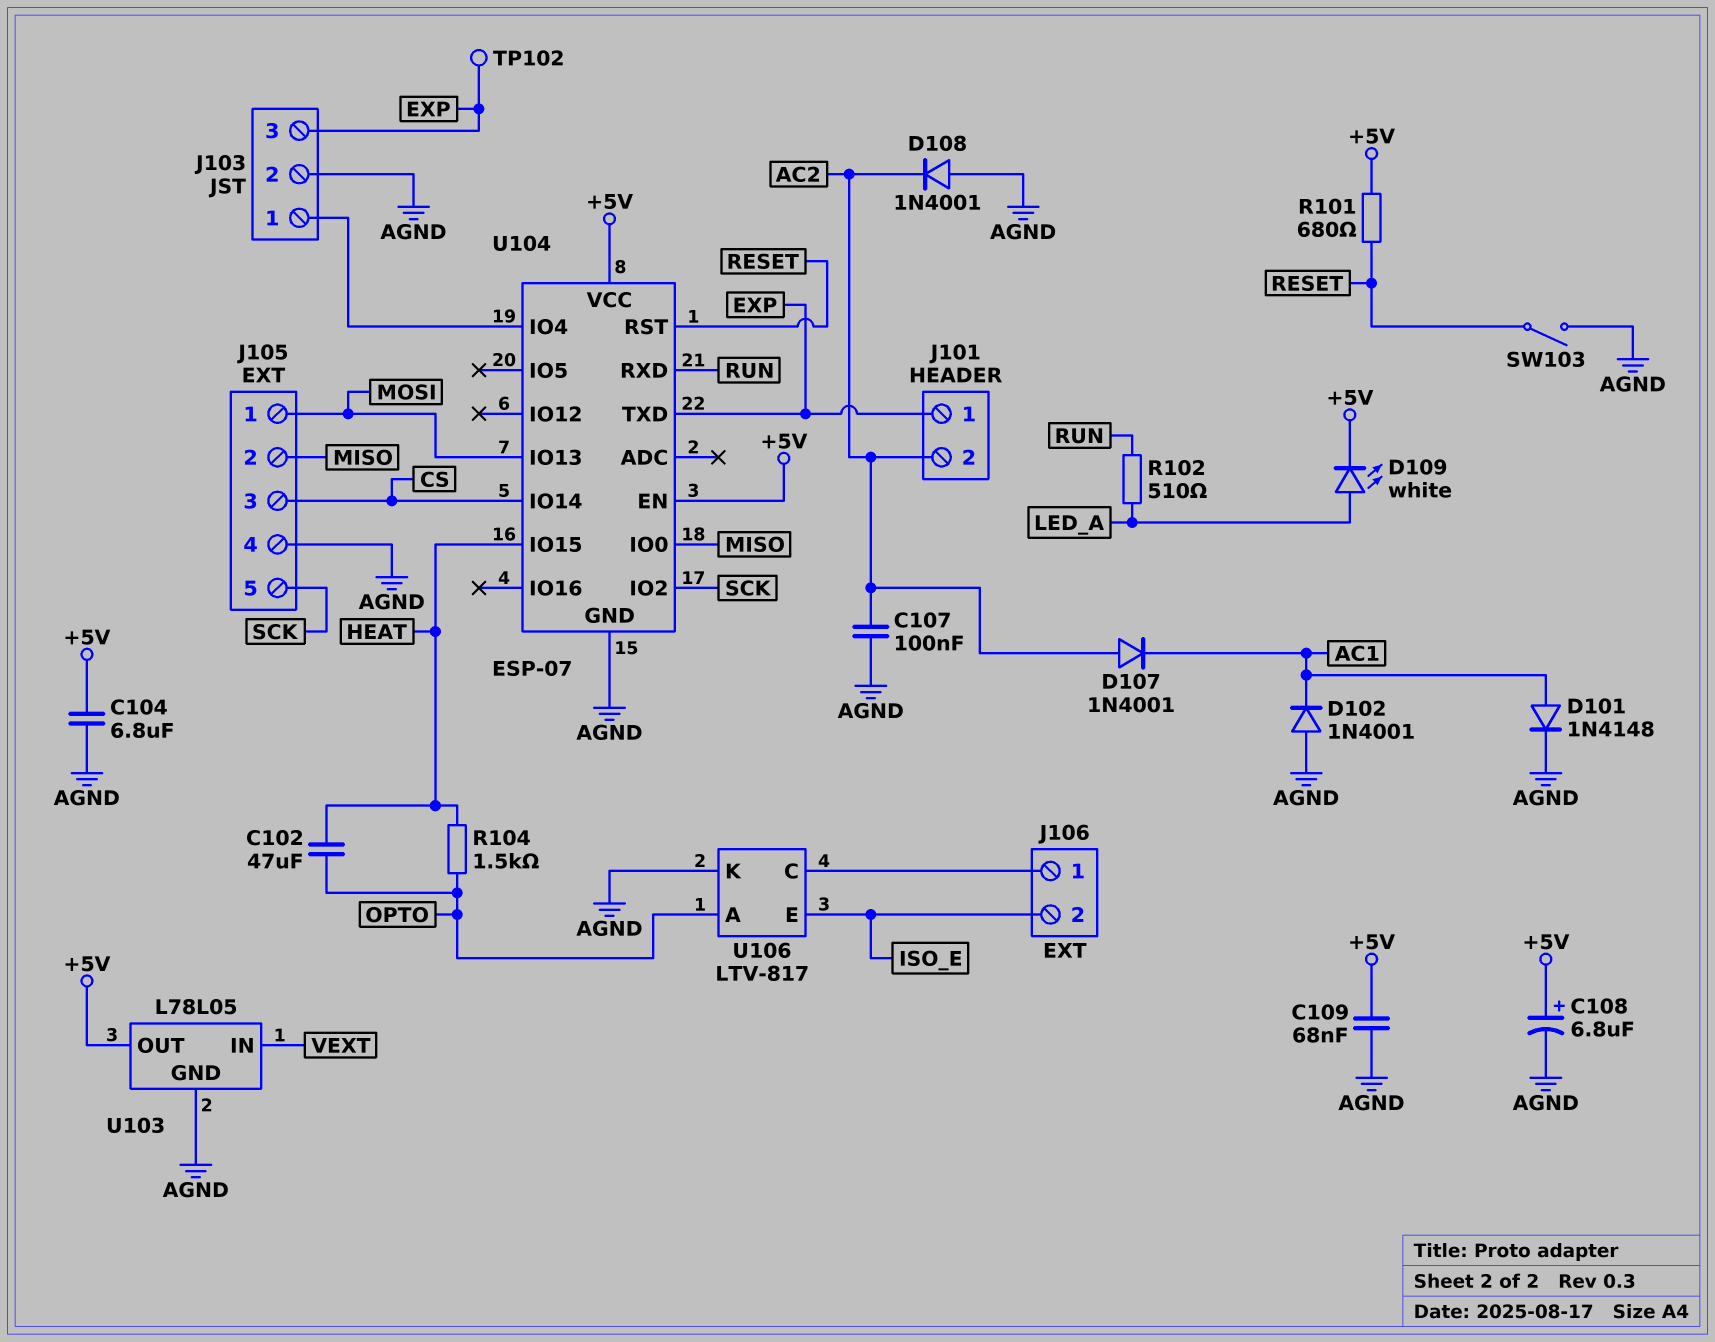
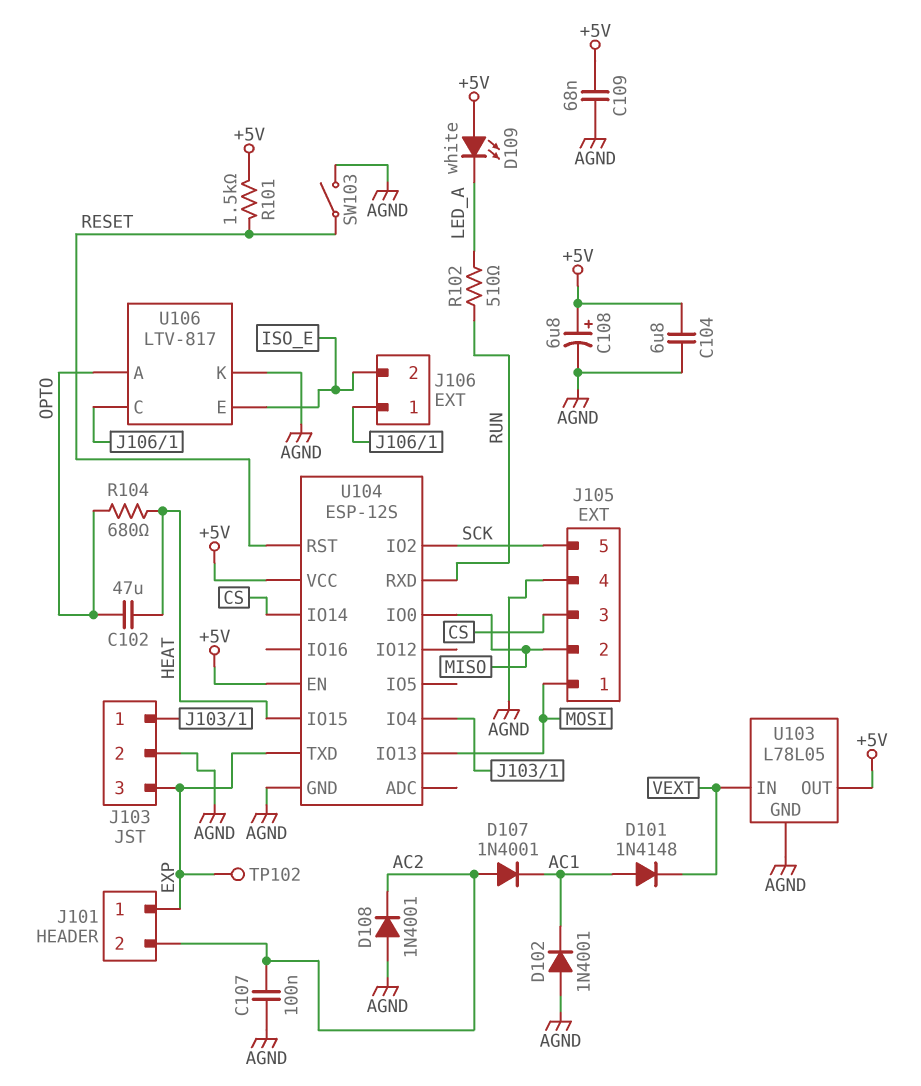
D101: diode 1N4148 (A AC1, K AGND) -> diode 1N4148 (A AC1, K VEXT)
D109: LED white (A LED_A, K +5V) -> LED white (A +5V, K LED_A)
R101: 680 (+5V, RESET) -> 1.5k (+5V, RESET)
R104: 1.5k (HEAT, OPTO) -> 680 (HEAT, OPTO)
U104: ESP-07 -> ESP-12S

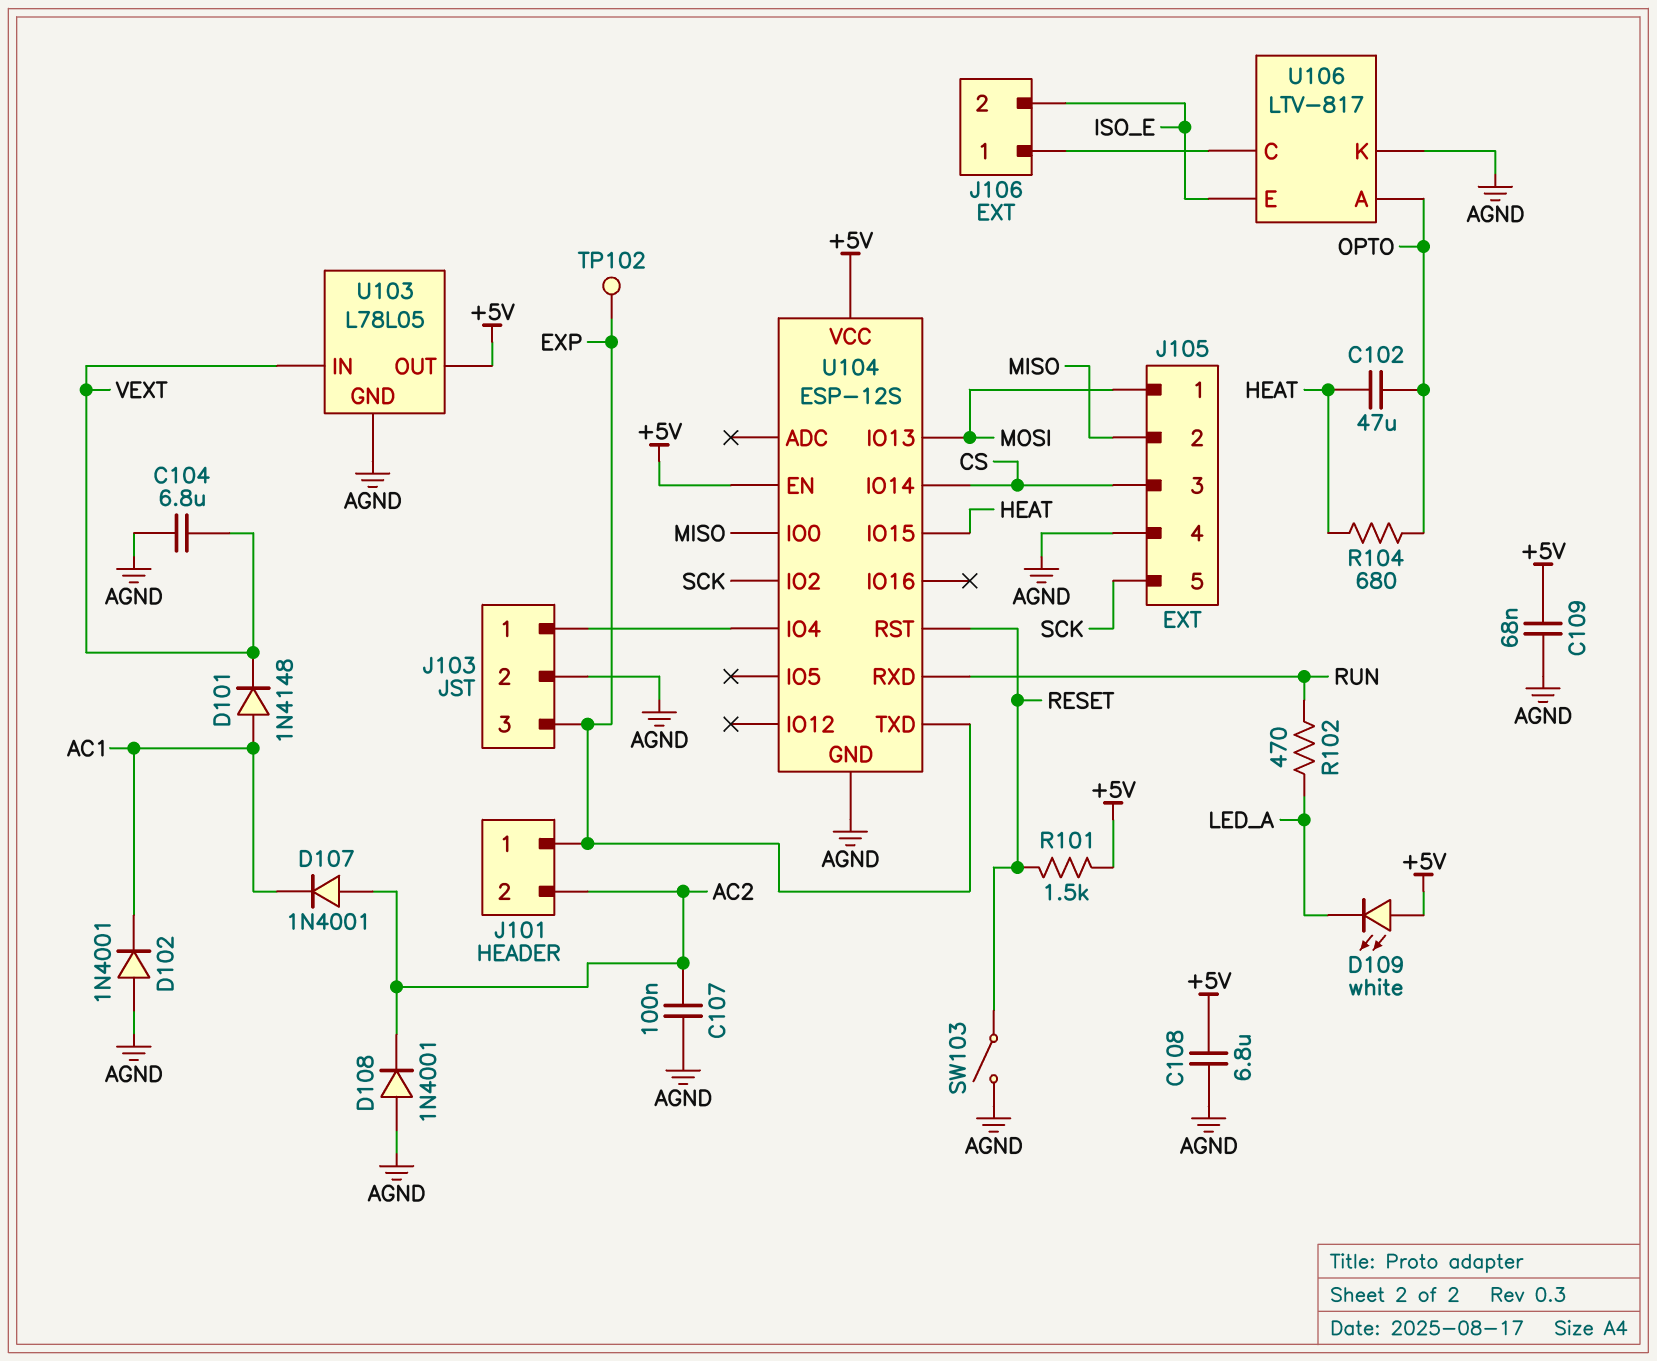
C104: 6.8uF (+5V, AGND) -> 6.8uF (AGND, VEXT)
C108: 6.8uF (plus +5V, minus AGND) -> 6.8uF (+5V, AGND)
R102: 510 (LED_A, RUN) -> 470 (LED_A, RUN)

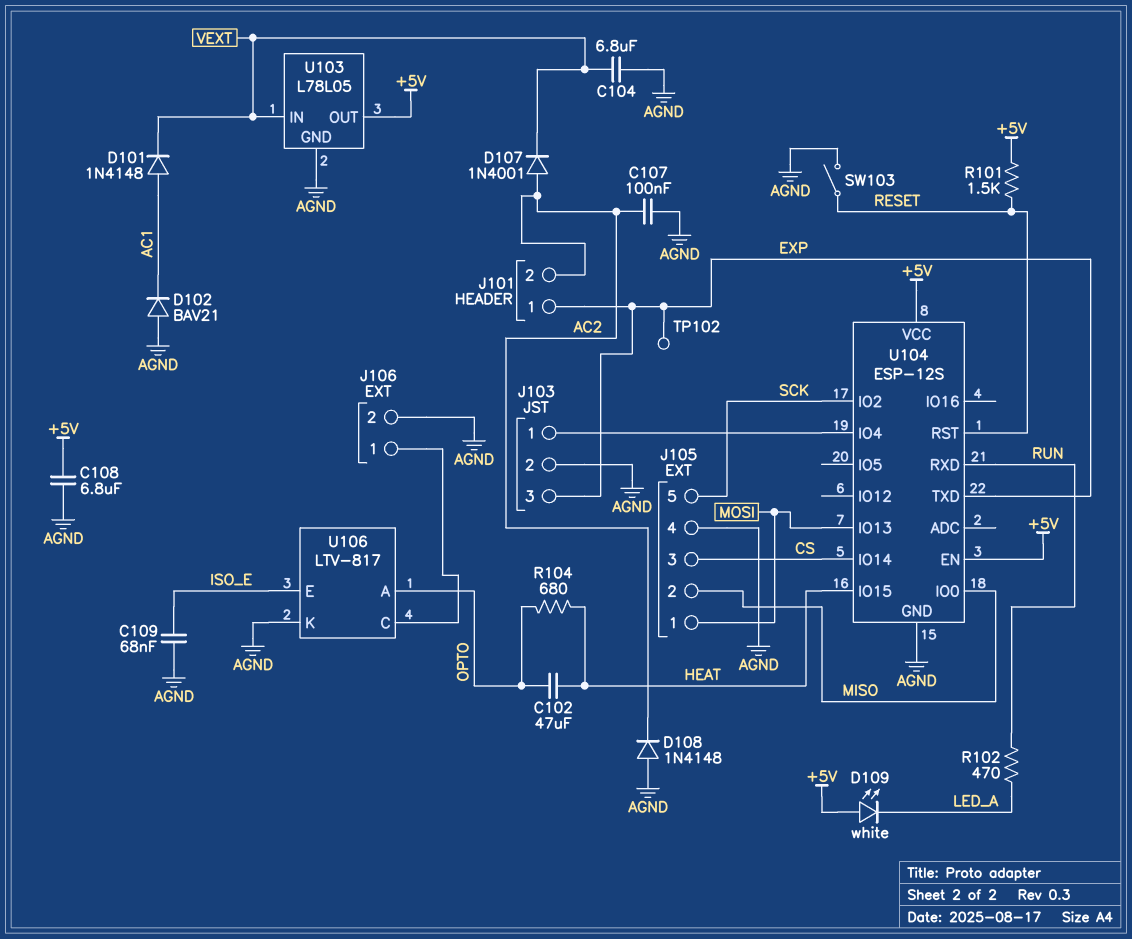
C109: 68nF (+5V, AGND) -> 68nF (AGND, ISO_E)
D102: diode 1N4001 (A AGND, K AC1) -> diode BAV21 (A AGND, K AC1)
D107: diode 1N4001 (A AC2, K AC1) -> diode 1N4001 (A AC2, K VEXT)
D108: diode 1N4001 (A AGND, K AC2) -> diode 1N4148 (A AGND, K AC2)
J106 pin 2: ISO_E -> AGND

